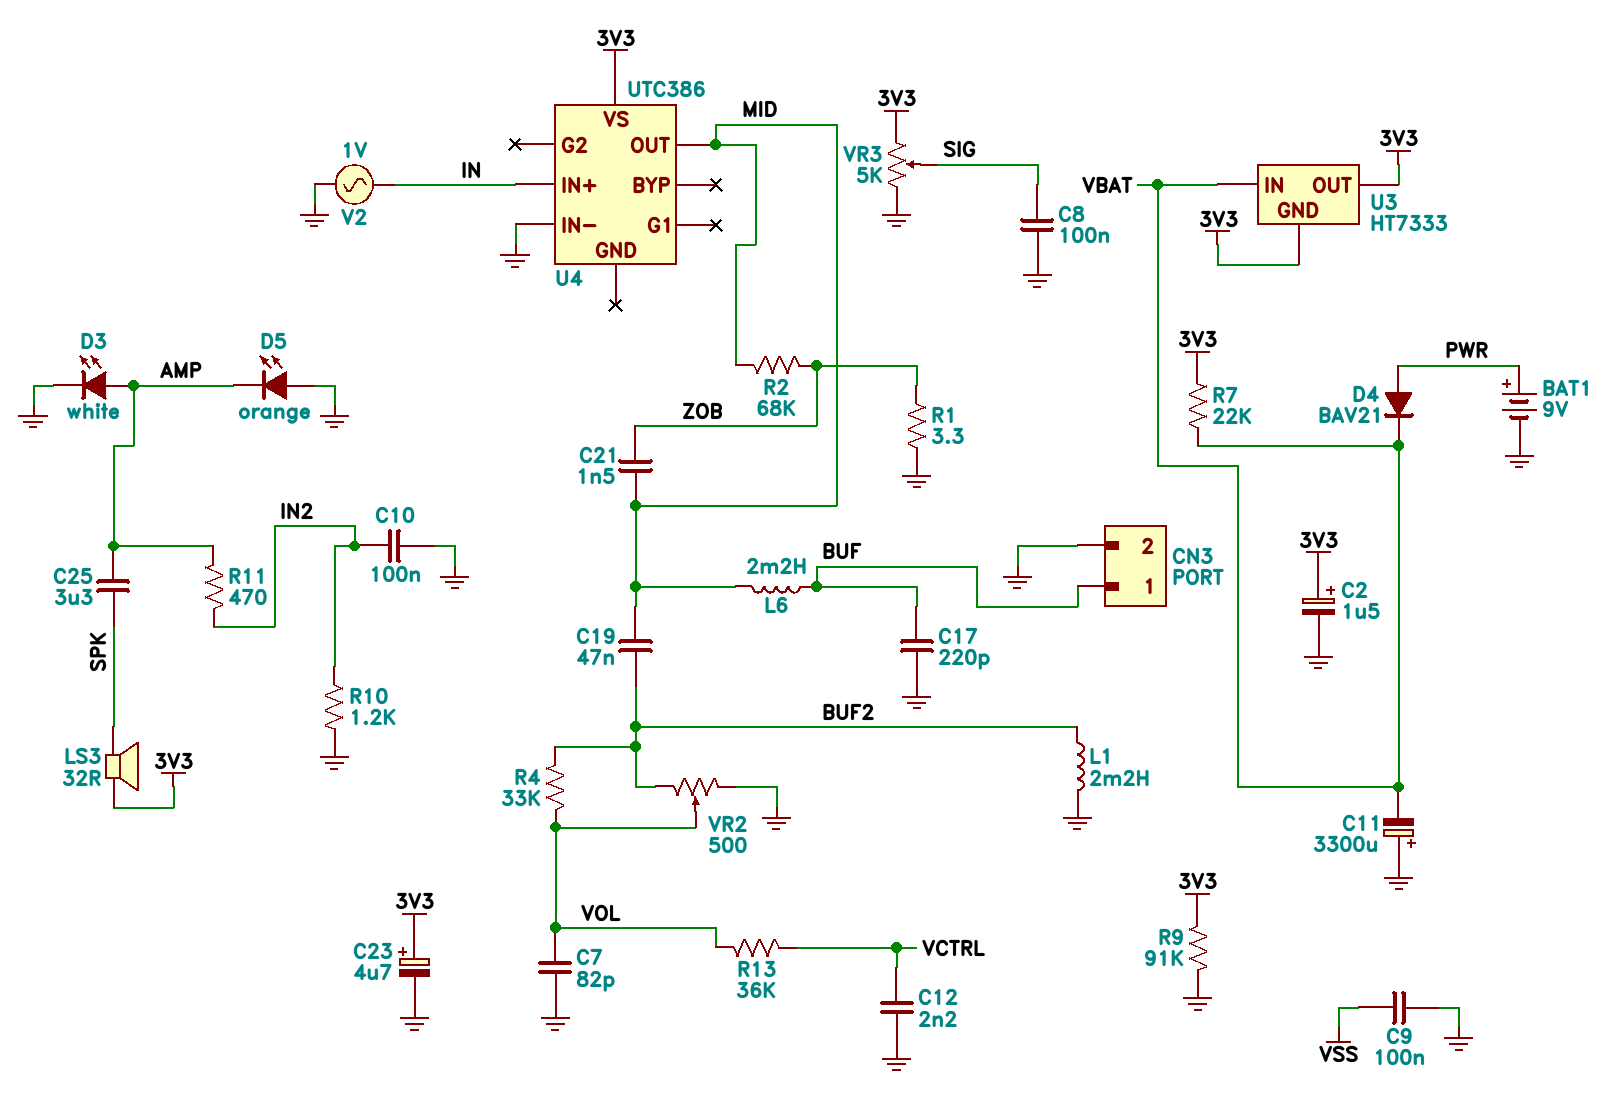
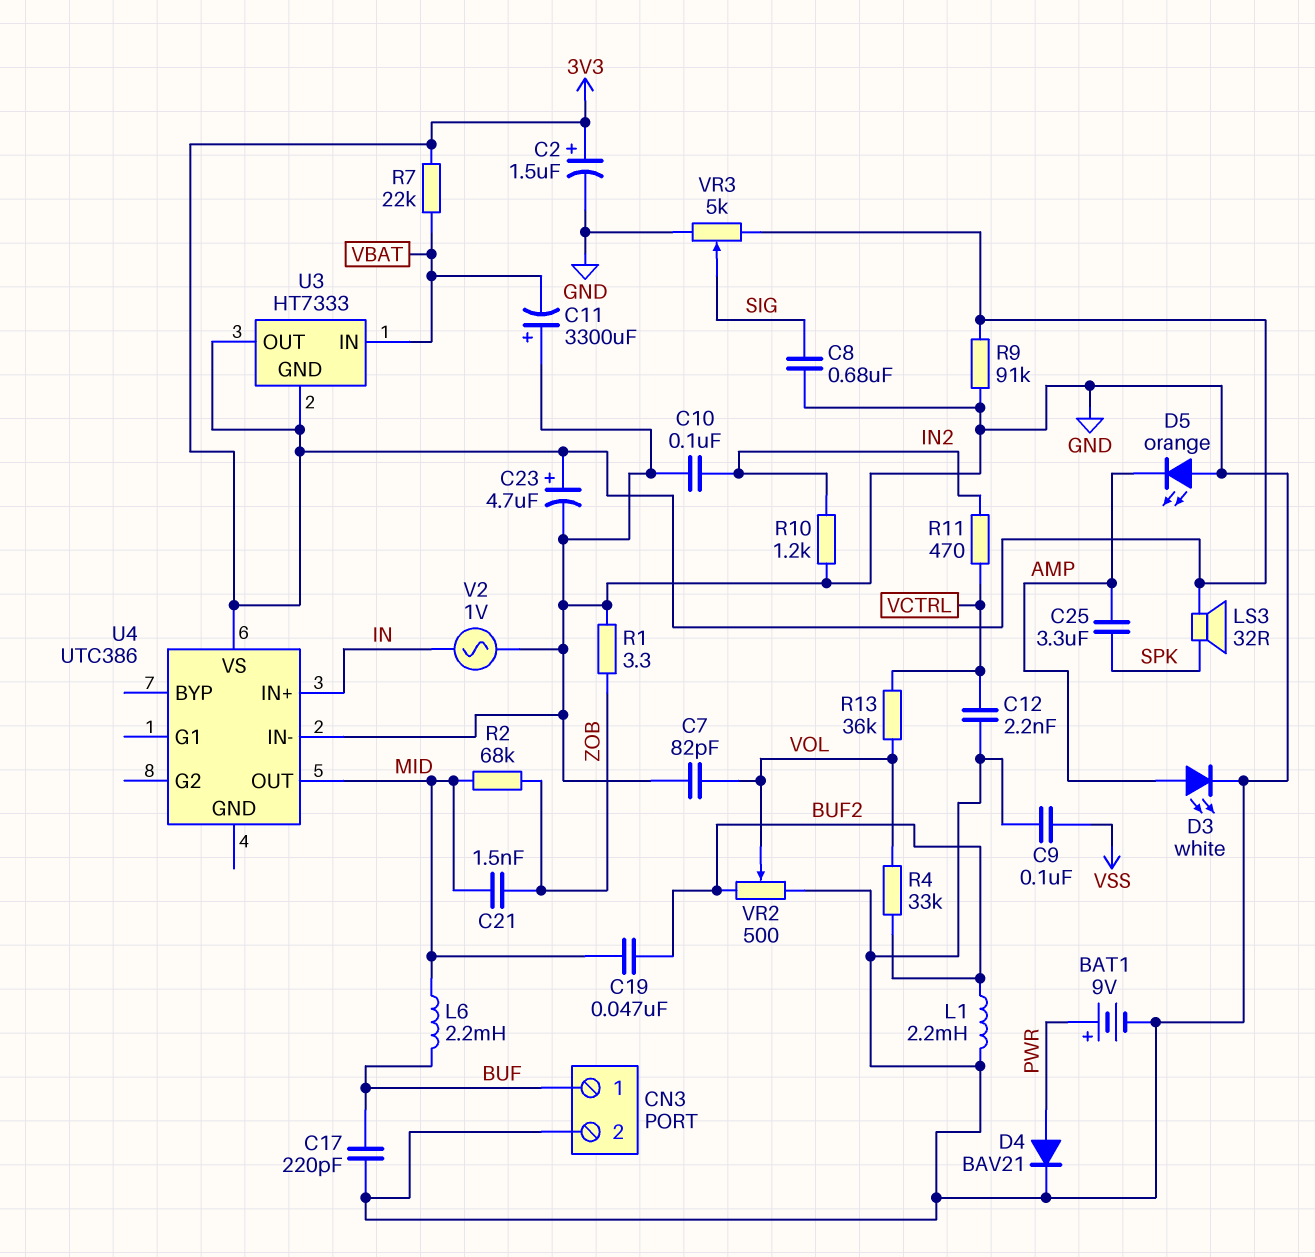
C8: 100nF (GND, SIG) -> 680nF (GND, SIG)
D4: diode BAV21 (A PWR, K VBAT) -> diode BAV21 (A PWR, K GND)
R11: 470 (AMP, IN2) -> 470 (IN2, VCTRL)

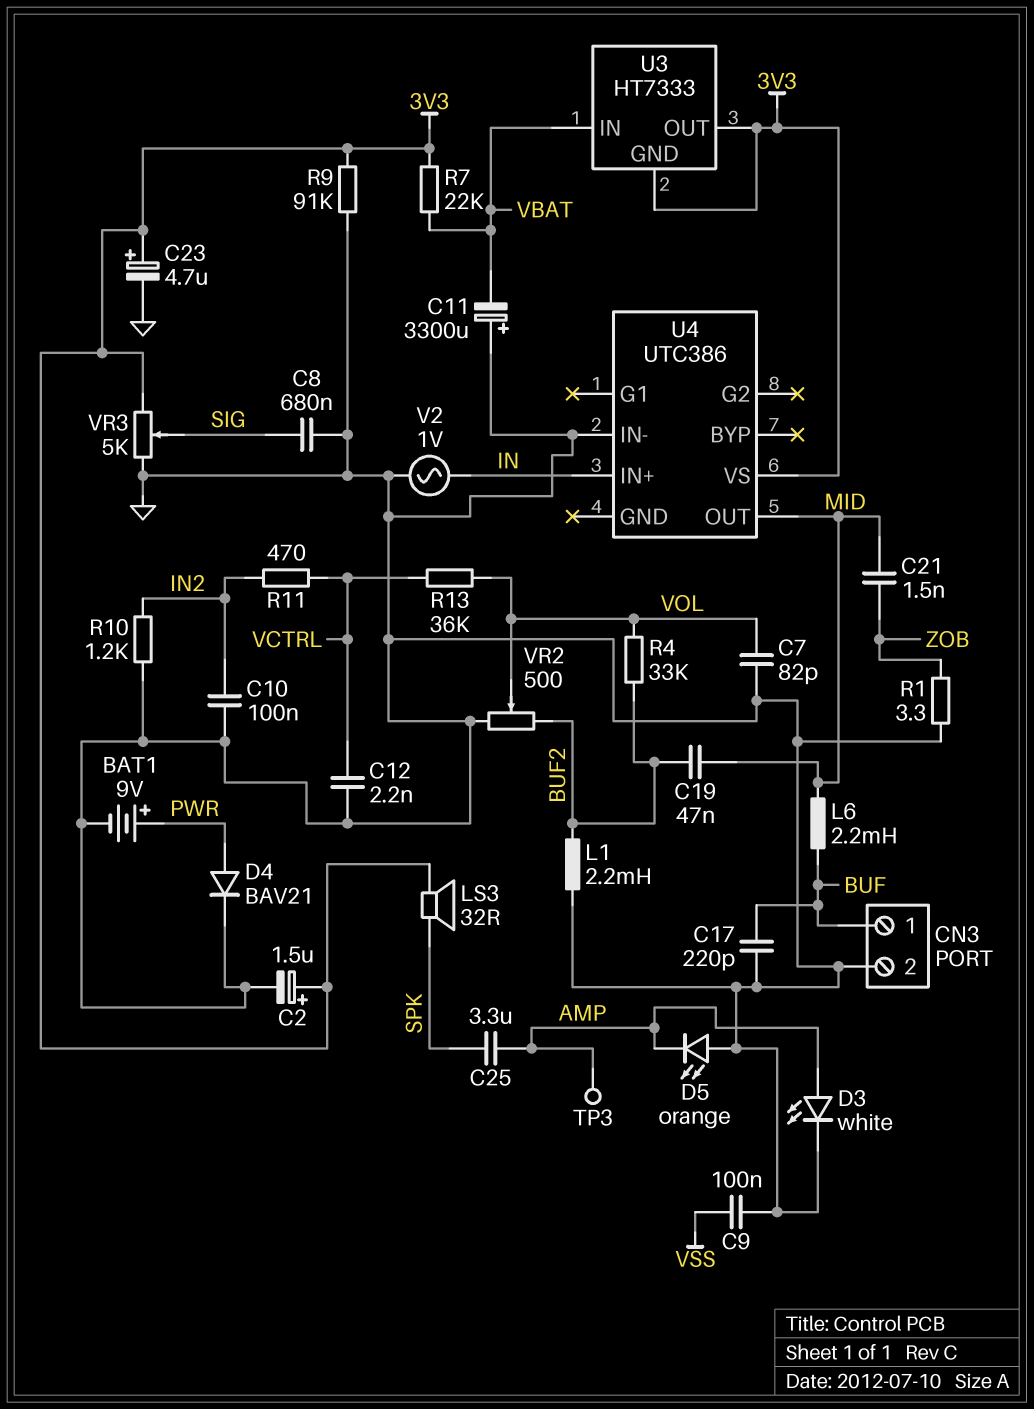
R2: 68k (MID, ZOB) -> none
TP3: none -> test point (AMP)

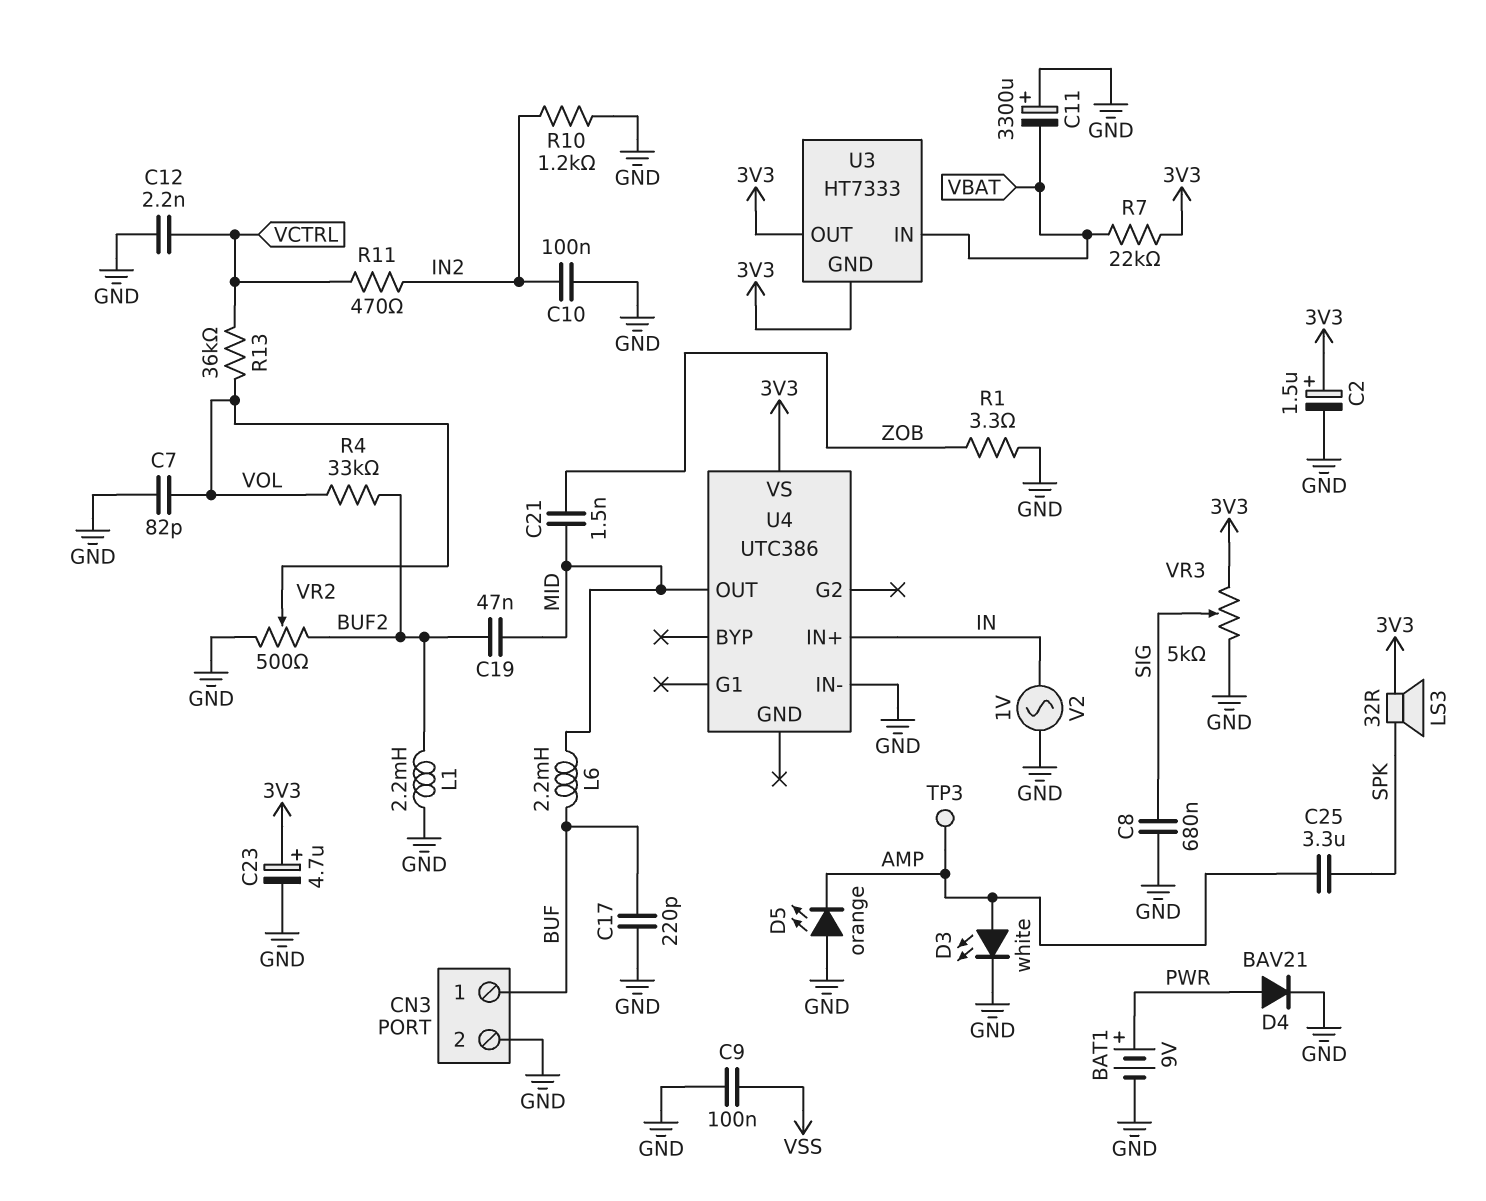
R9: 91k (3V3, GND) -> none

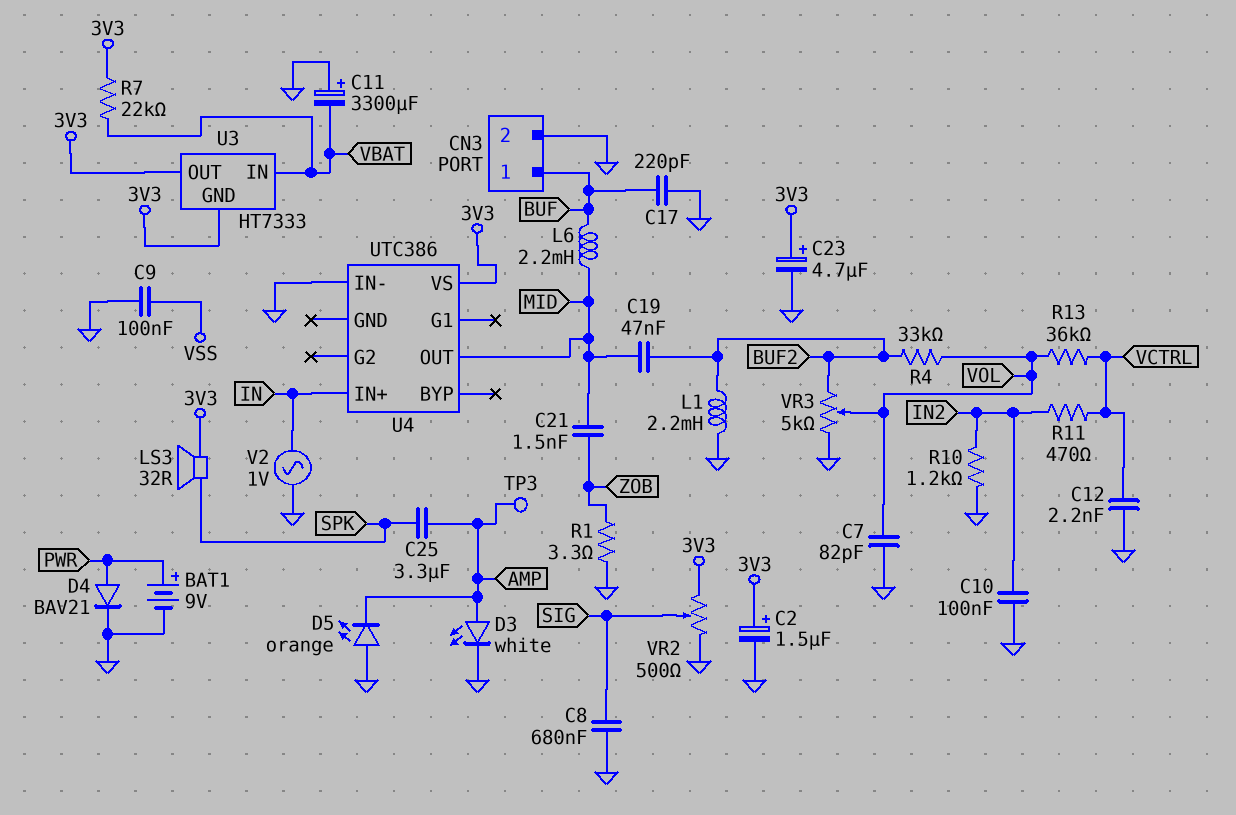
VR2: 500 (BUF2, GND, wiper VOL) -> 500 (3V3, GND, wiper SIG)
VR3: 5k (3V3, GND, wiper SIG) -> 5k (BUF2, GND, wiper VOL)

